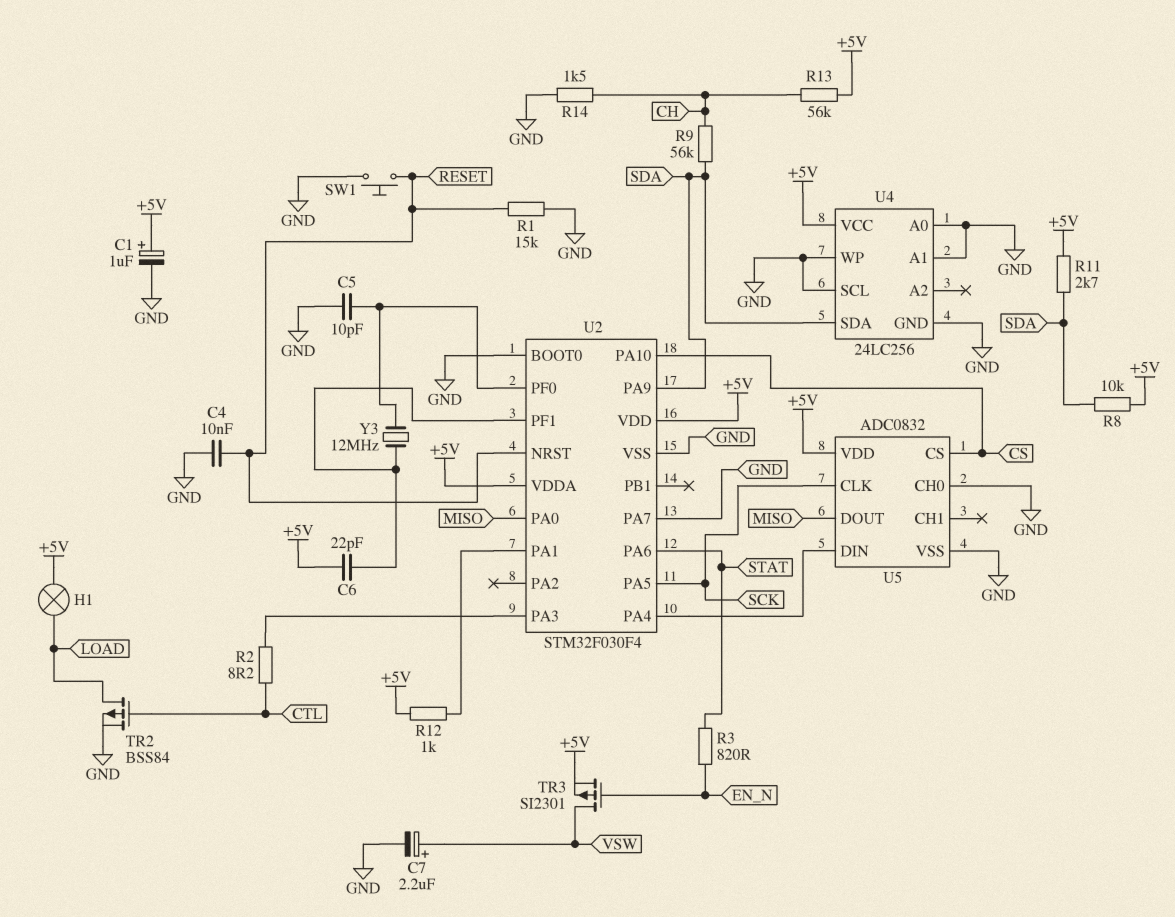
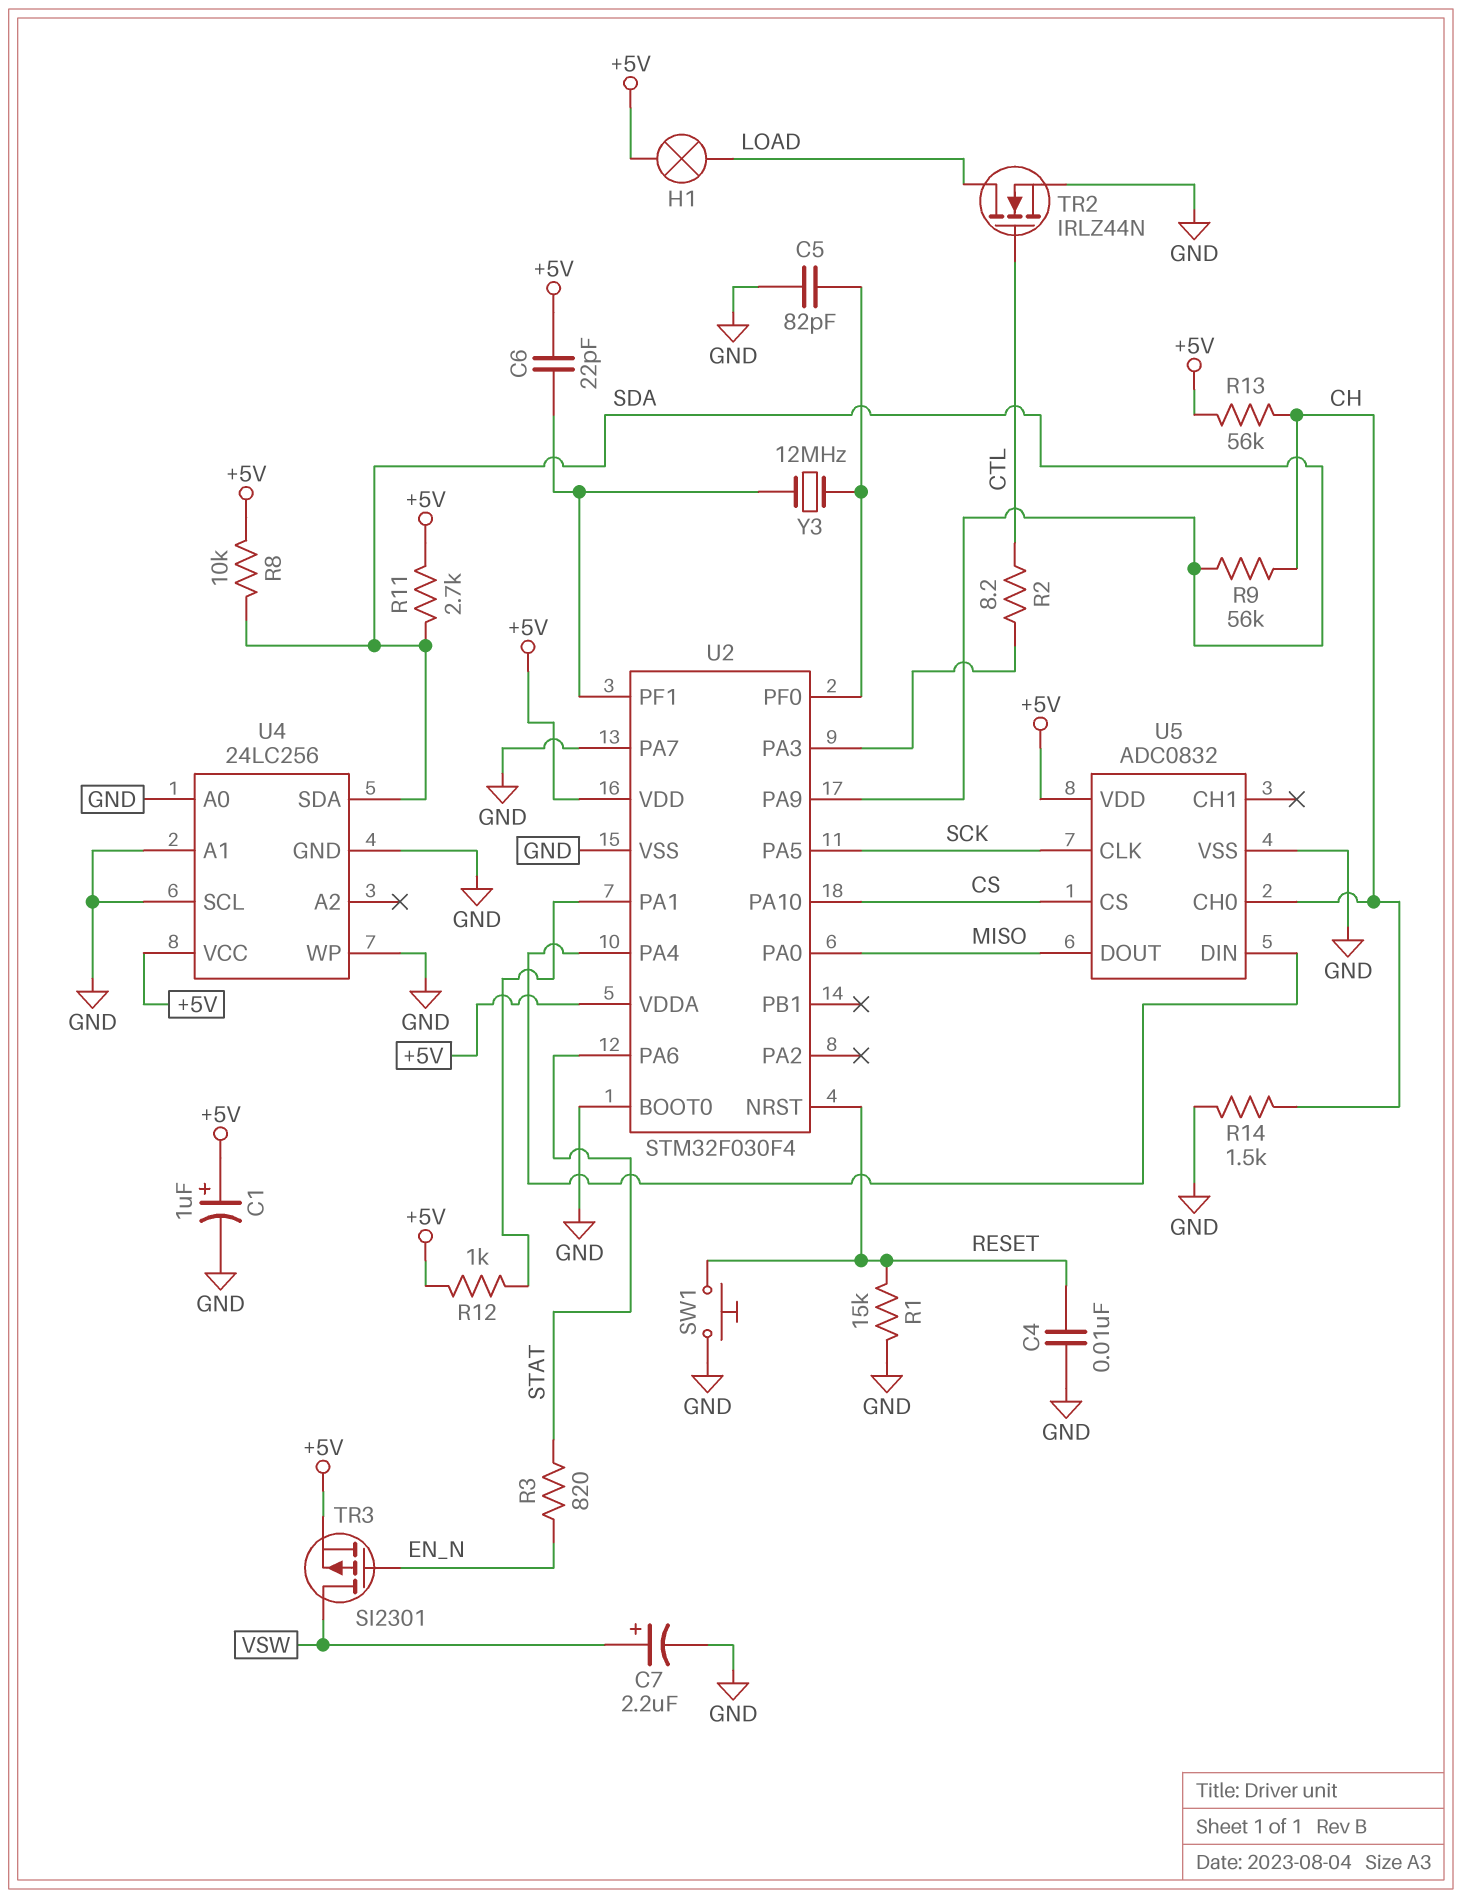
C5: 10pF (GND, U2/PF0) -> 82pF (GND, U2/PF0)
TR2: PMOS BSS84 (G CTL, D LOAD, S GND) -> NMOS IRLZ44N (G CTL, D LOAD, S GND)
U5 pin CH0: GND -> CH

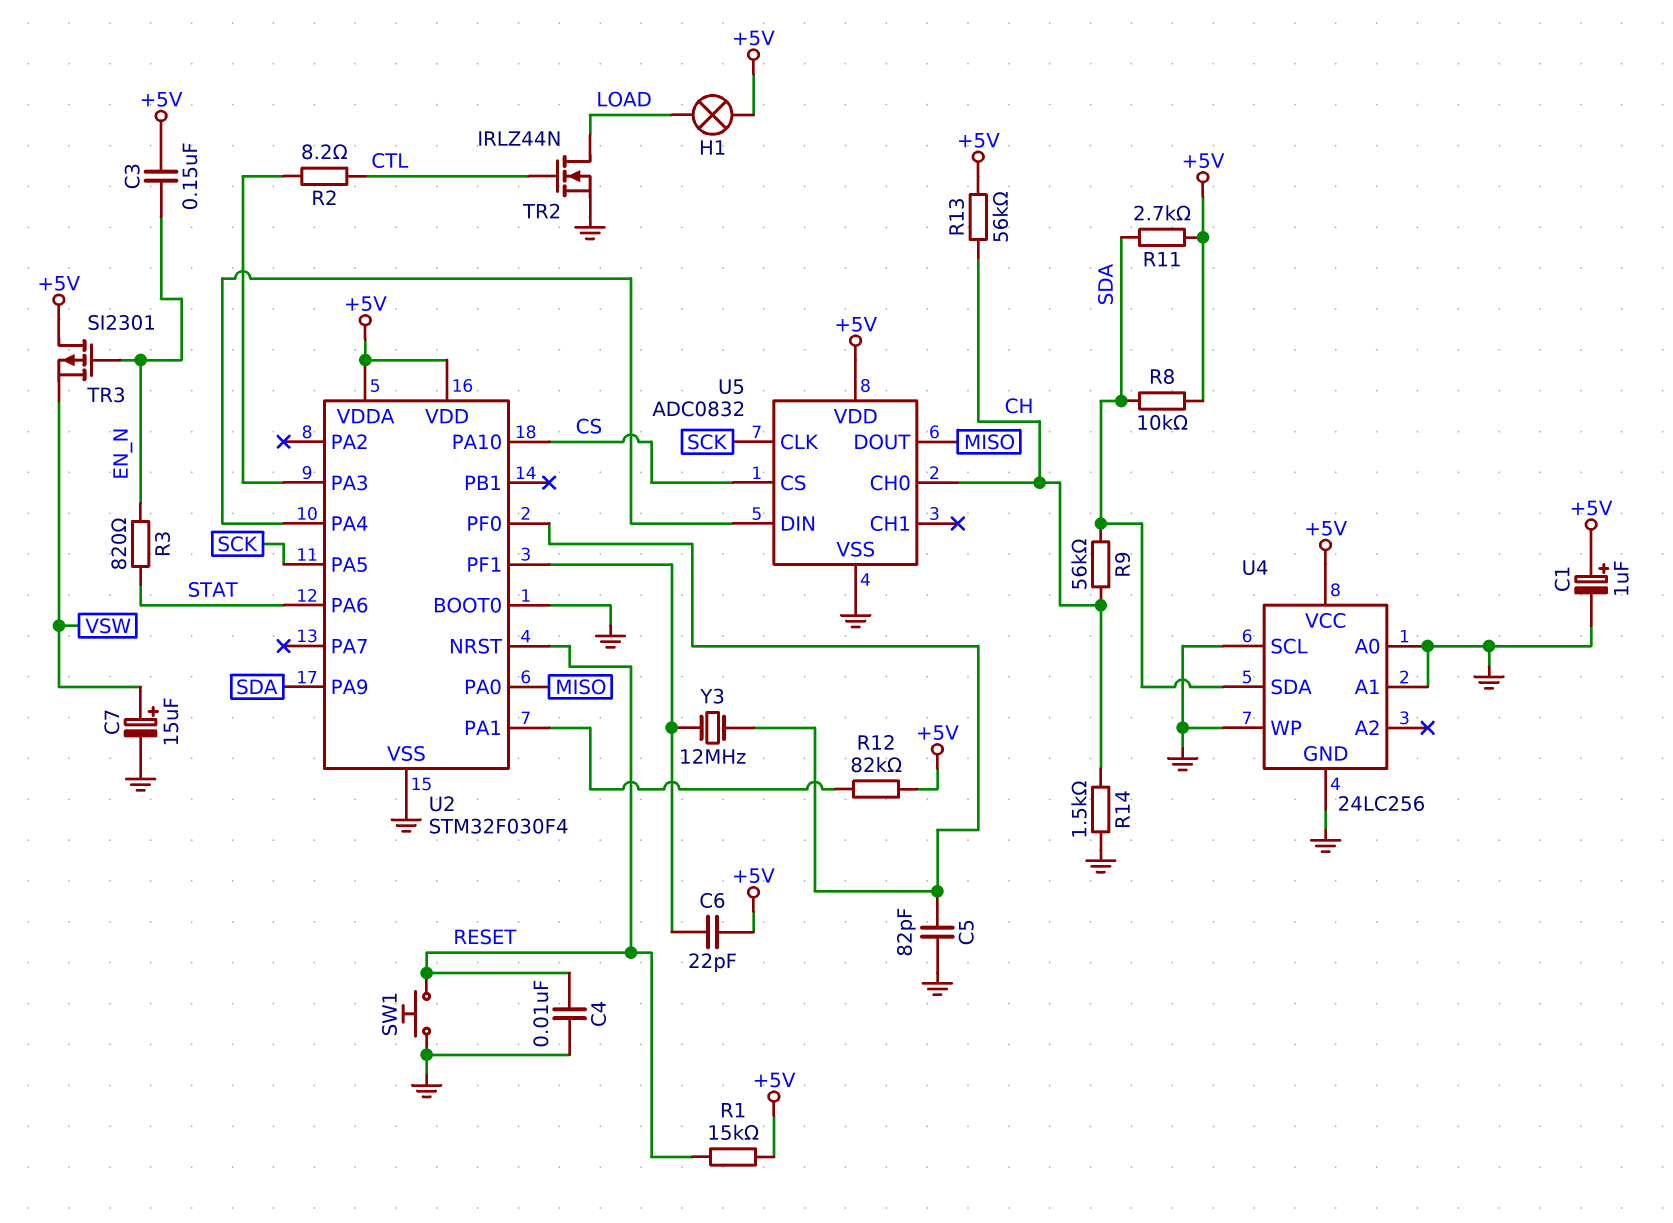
C3: none -> 150nF (+5V, EN_N)
C7: 2.2uF (plus VSW, minus GND) -> 15uF (plus VSW, minus GND)
R1: 15k (GND, RESET) -> 15k (+5V, RESET)
R12: 1k (+5V, U2/PA1) -> 82k (+5V, U2/PA1)
TR3: PMOS SI2301 (G EN_N, D VSW, S +5V) -> PMOS SI2301 (G EN_N, D +5V, S VSW)
U2 pin PA7: GND -> none

